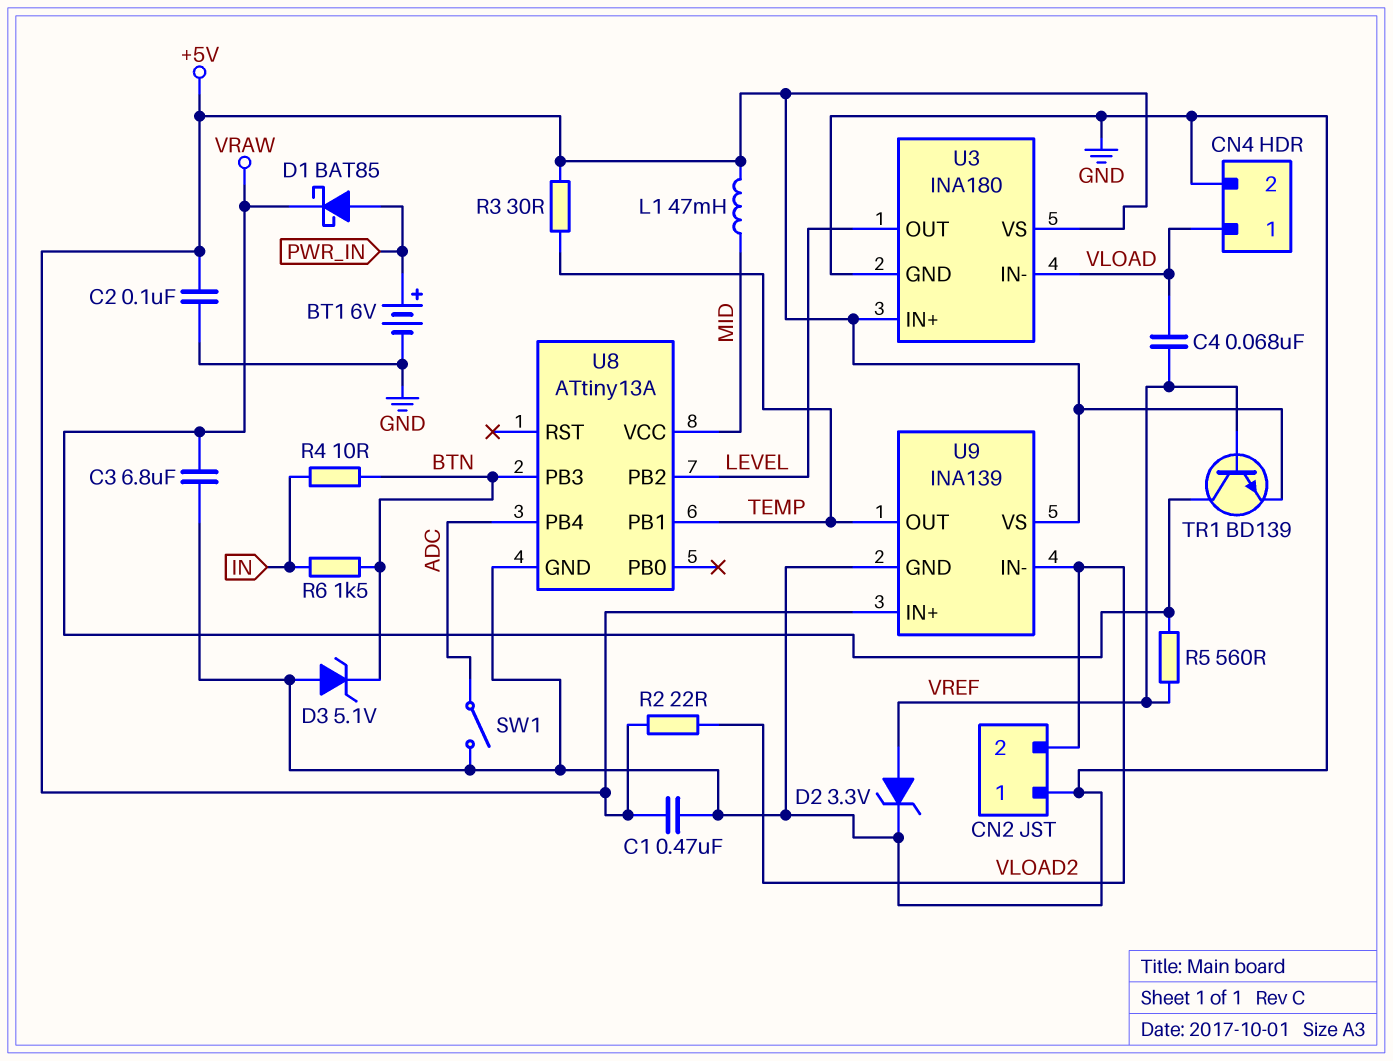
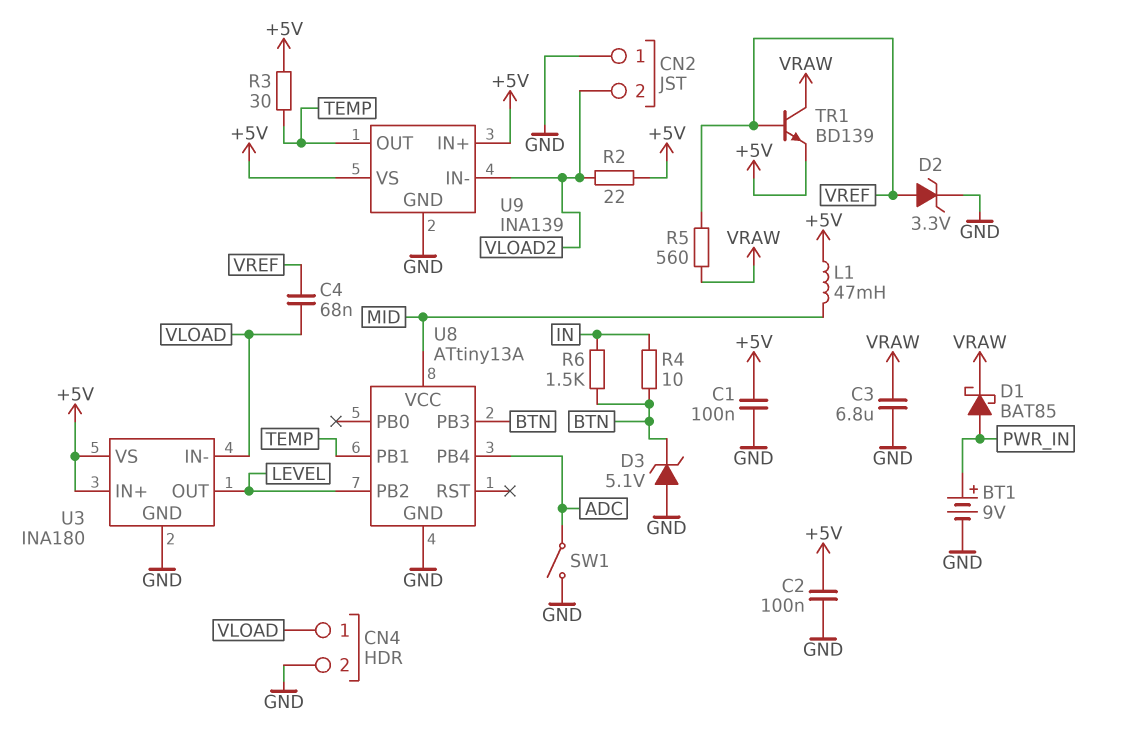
BT1: 6V (plus PWR_IN, minus GND) -> 9V (plus PWR_IN, minus GND)
C1: 470nF (+5V, GND) -> 100nF (+5V, GND)

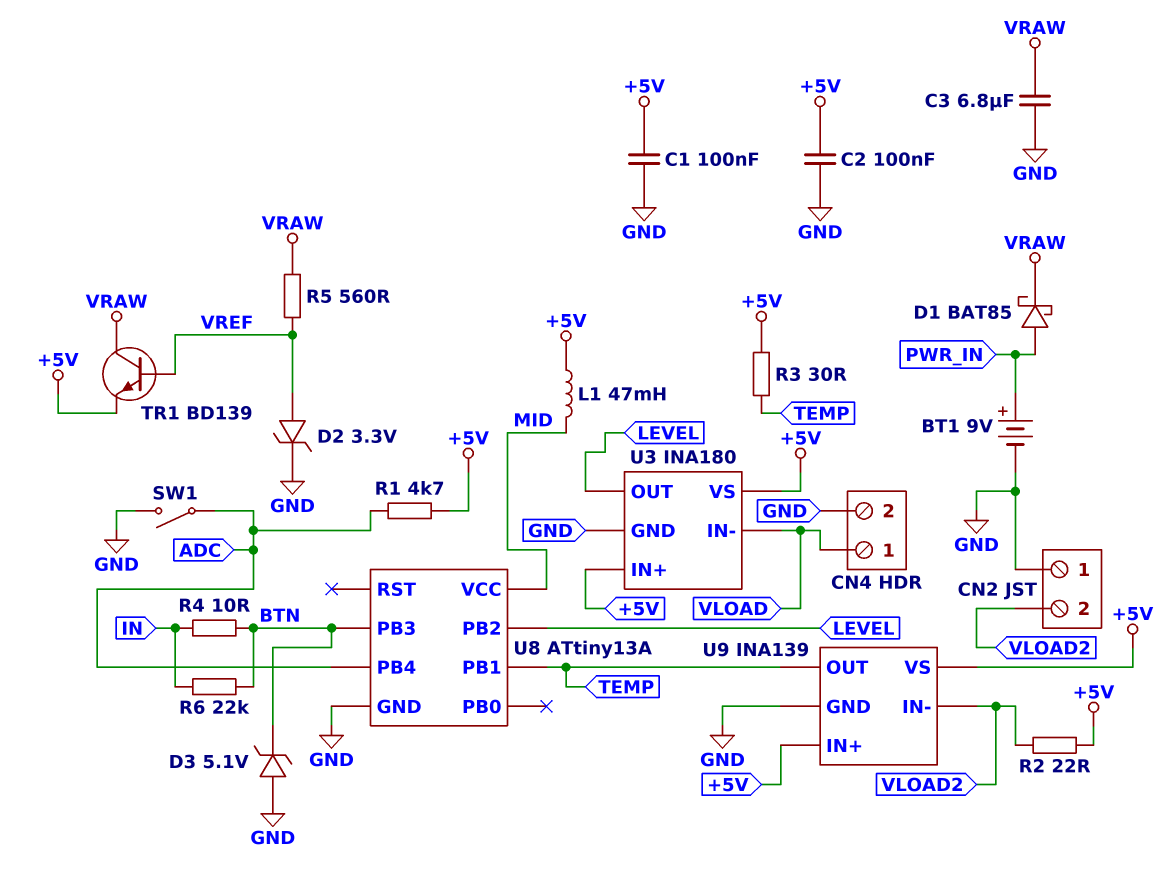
C4: 68nF (VLOAD, VREF) -> none
R1: none -> 4.7k (+5V, ADC)
R6: 1.5k (BTN, IN) -> 22k (BTN, IN)

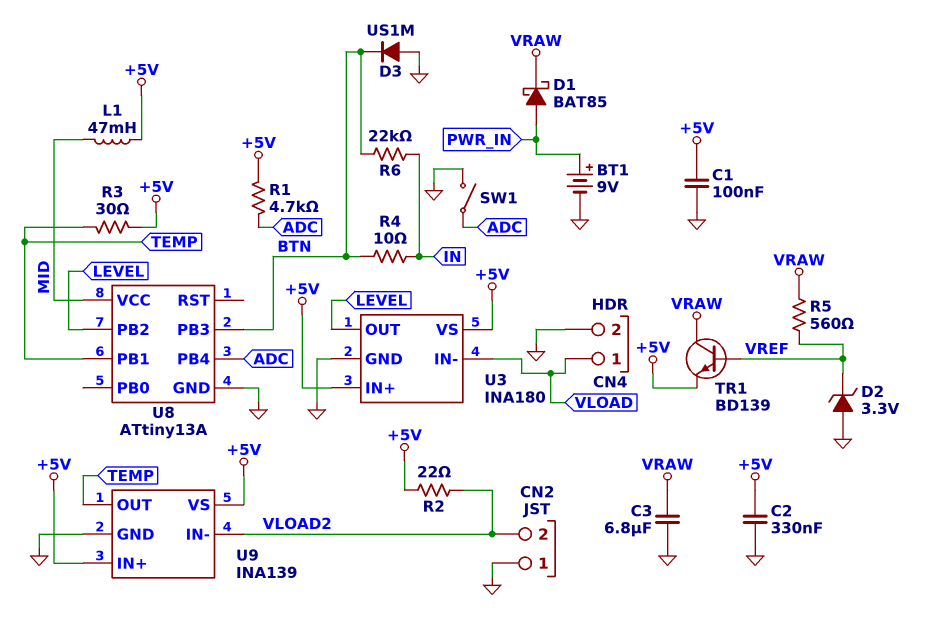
C2: 100nF (+5V, GND) -> 330nF (+5V, GND)
D2: zener 3.3V (A VREF, K GND) -> zener 3.3V (A GND, K VREF)
D3: zener 5.1V (A GND, K BTN) -> diode US1M (A GND, K BTN)

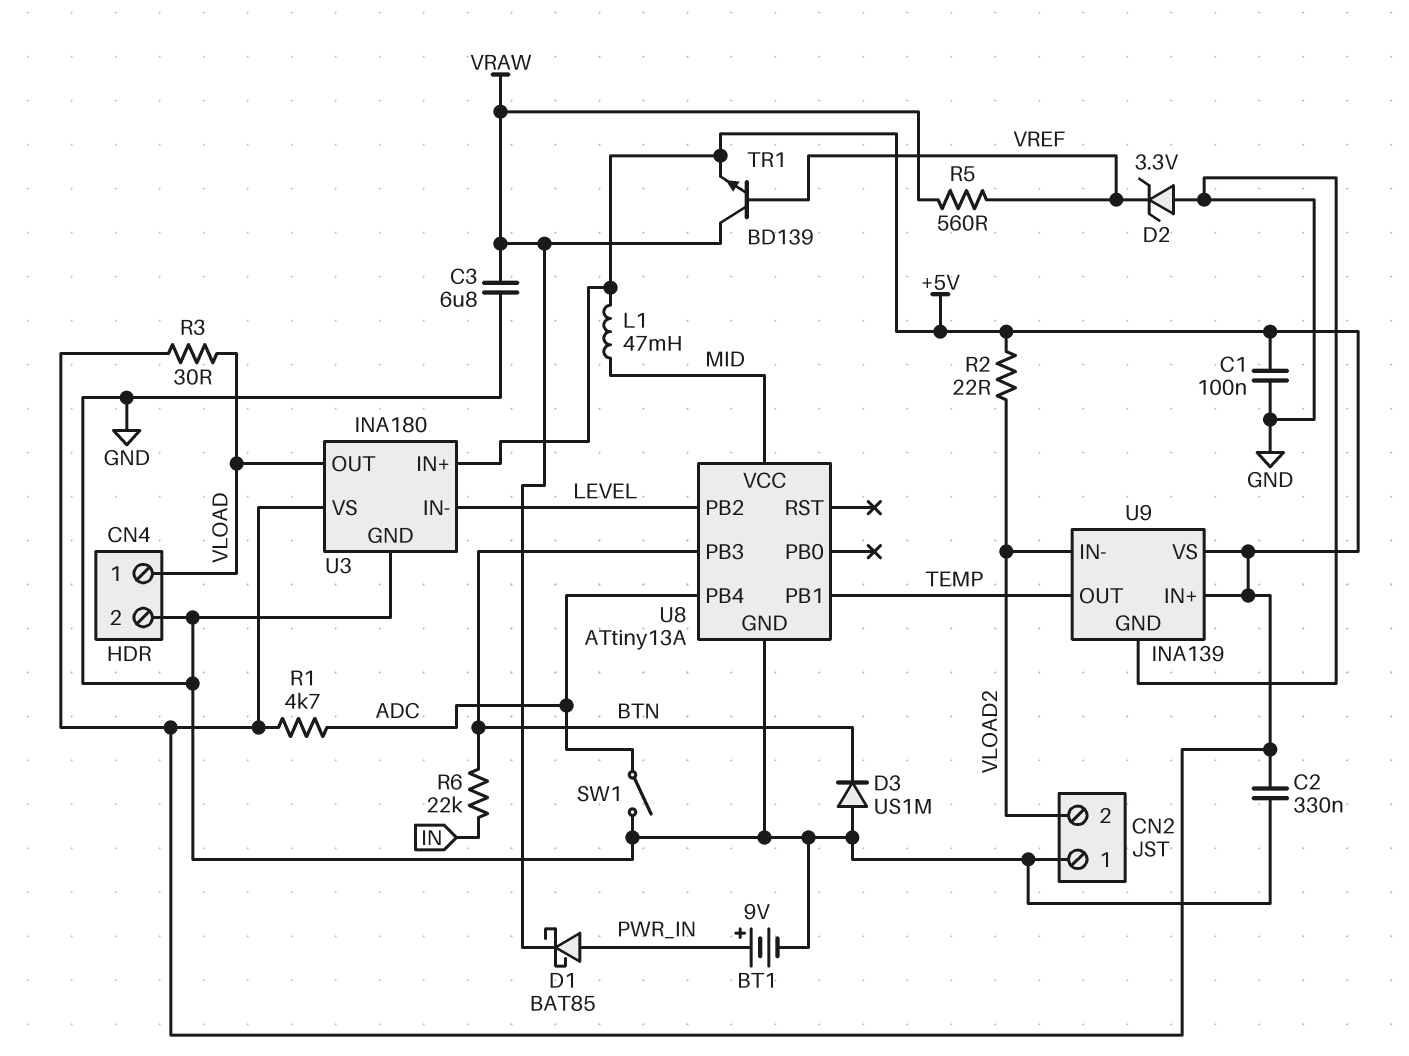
R3: 30 (+5V, TEMP) -> 30 (+5V, VLOAD)
R4: 10 (BTN, IN) -> none
U3 pin IN-: VLOAD -> LEVEL
U3 pin OUT: LEVEL -> VLOAD

